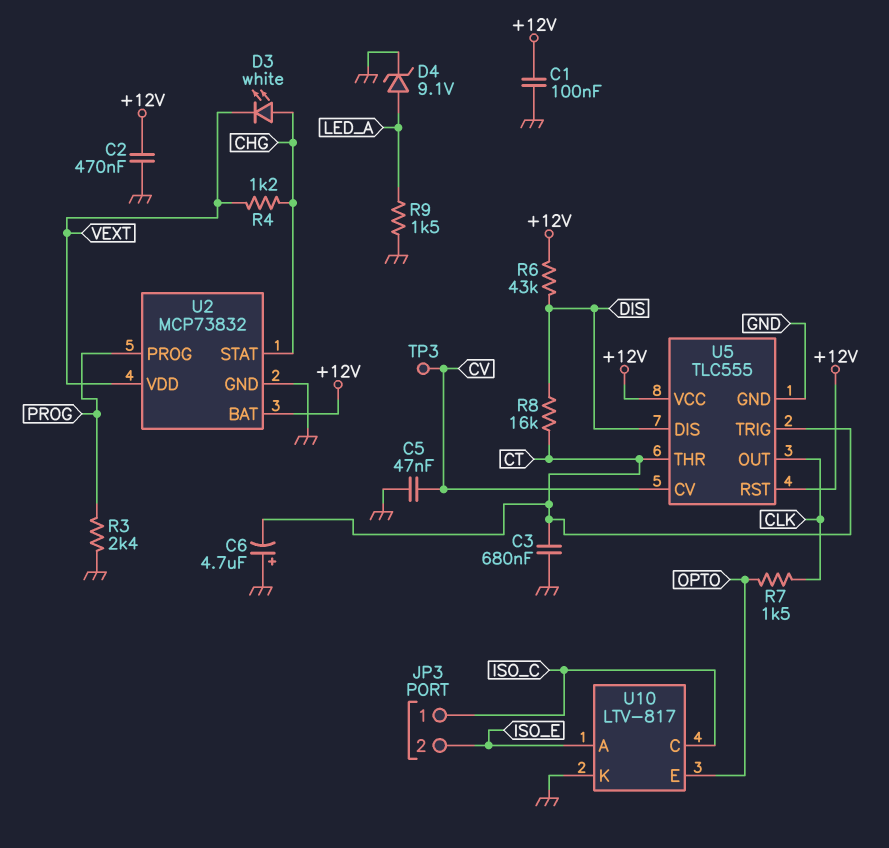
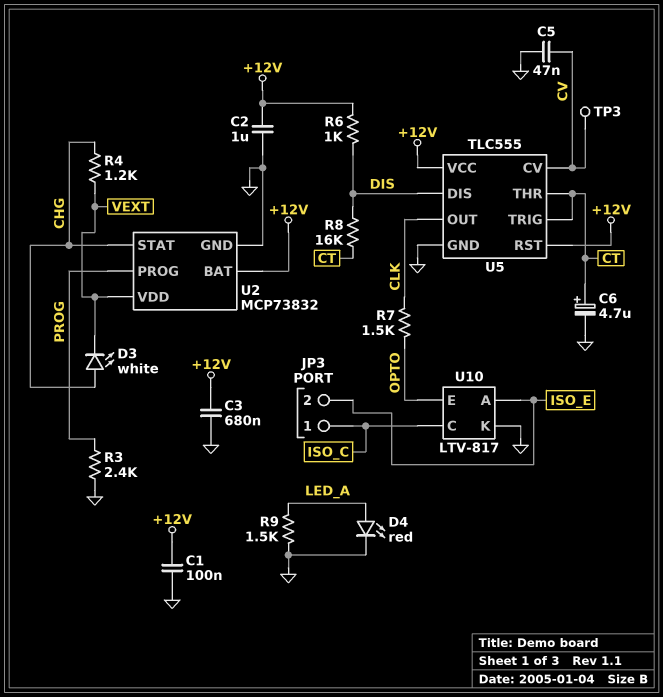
C2: 470nF (+12V, GND) -> 1uF (+12V, GND)
C3: 680nF (CT, GND) -> 680nF (+12V, GND)
C6: 4.7uF (plus GND, minus CT) -> 4.7uF (plus CT, minus GND)
D4: zener 9.1V (A LED_A, K GND) -> LED red (A LED_A, K GND)
R6: 43k (+12V, DIS) -> 1k (+12V, DIS)

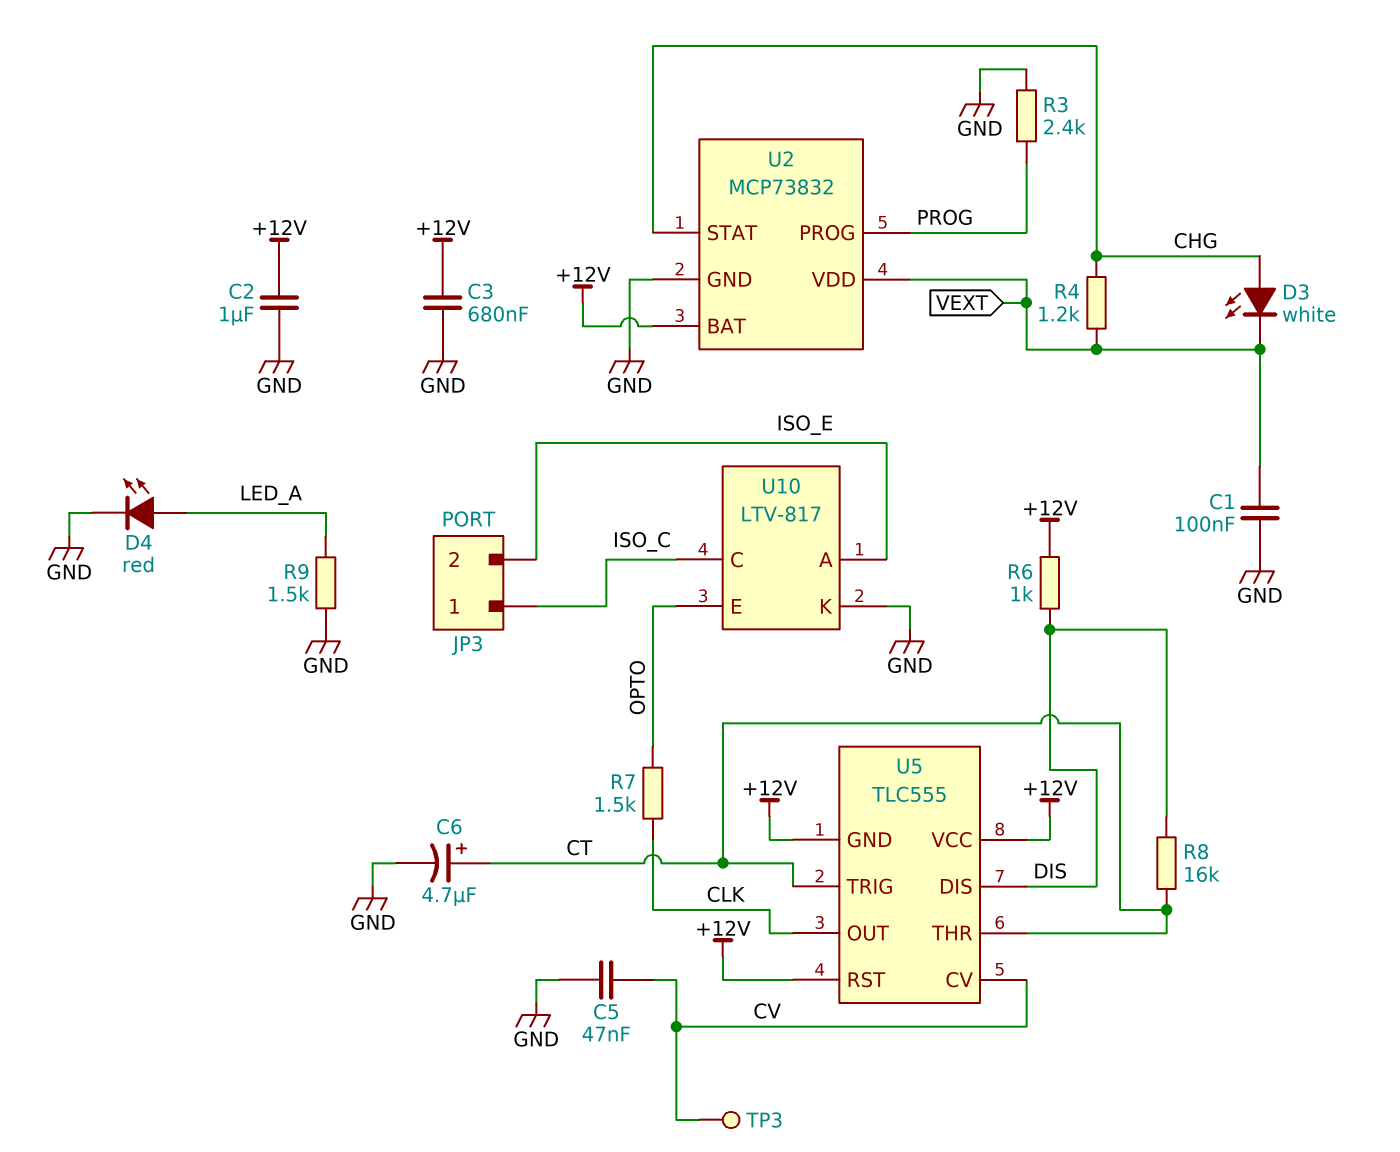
C1: 100nF (+12V, GND) -> 100nF (GND, VEXT)
U5 pin GND: GND -> +12V

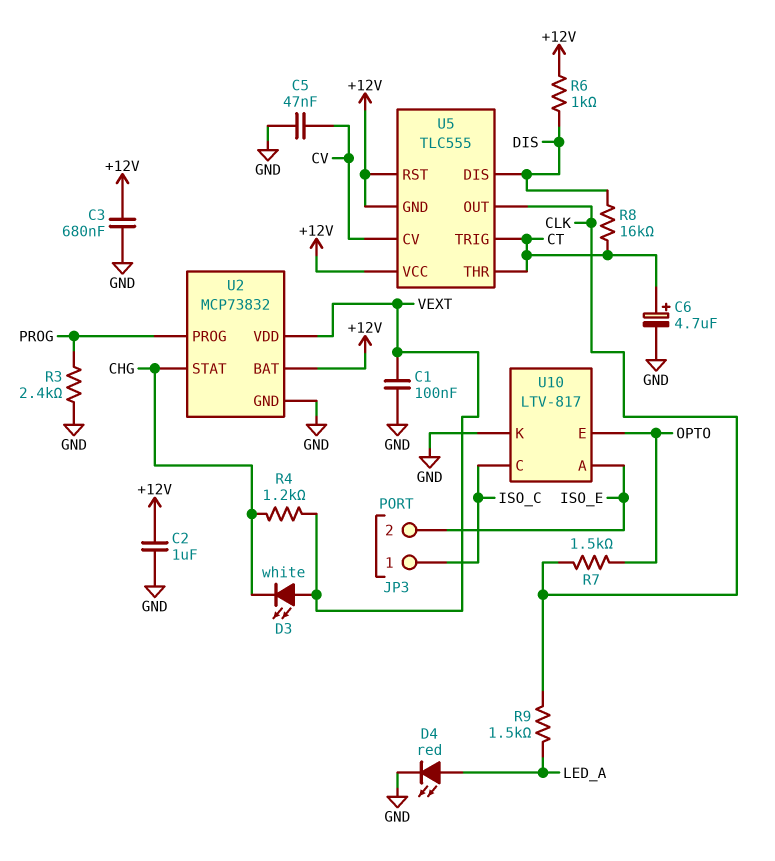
D3: LED white (A CHG, K VEXT) -> LED white (A VEXT, K CHG)
R9: 1.5k (GND, LED_A) -> 1.5k (CLK, LED_A)
TP3: test point (CV) -> none

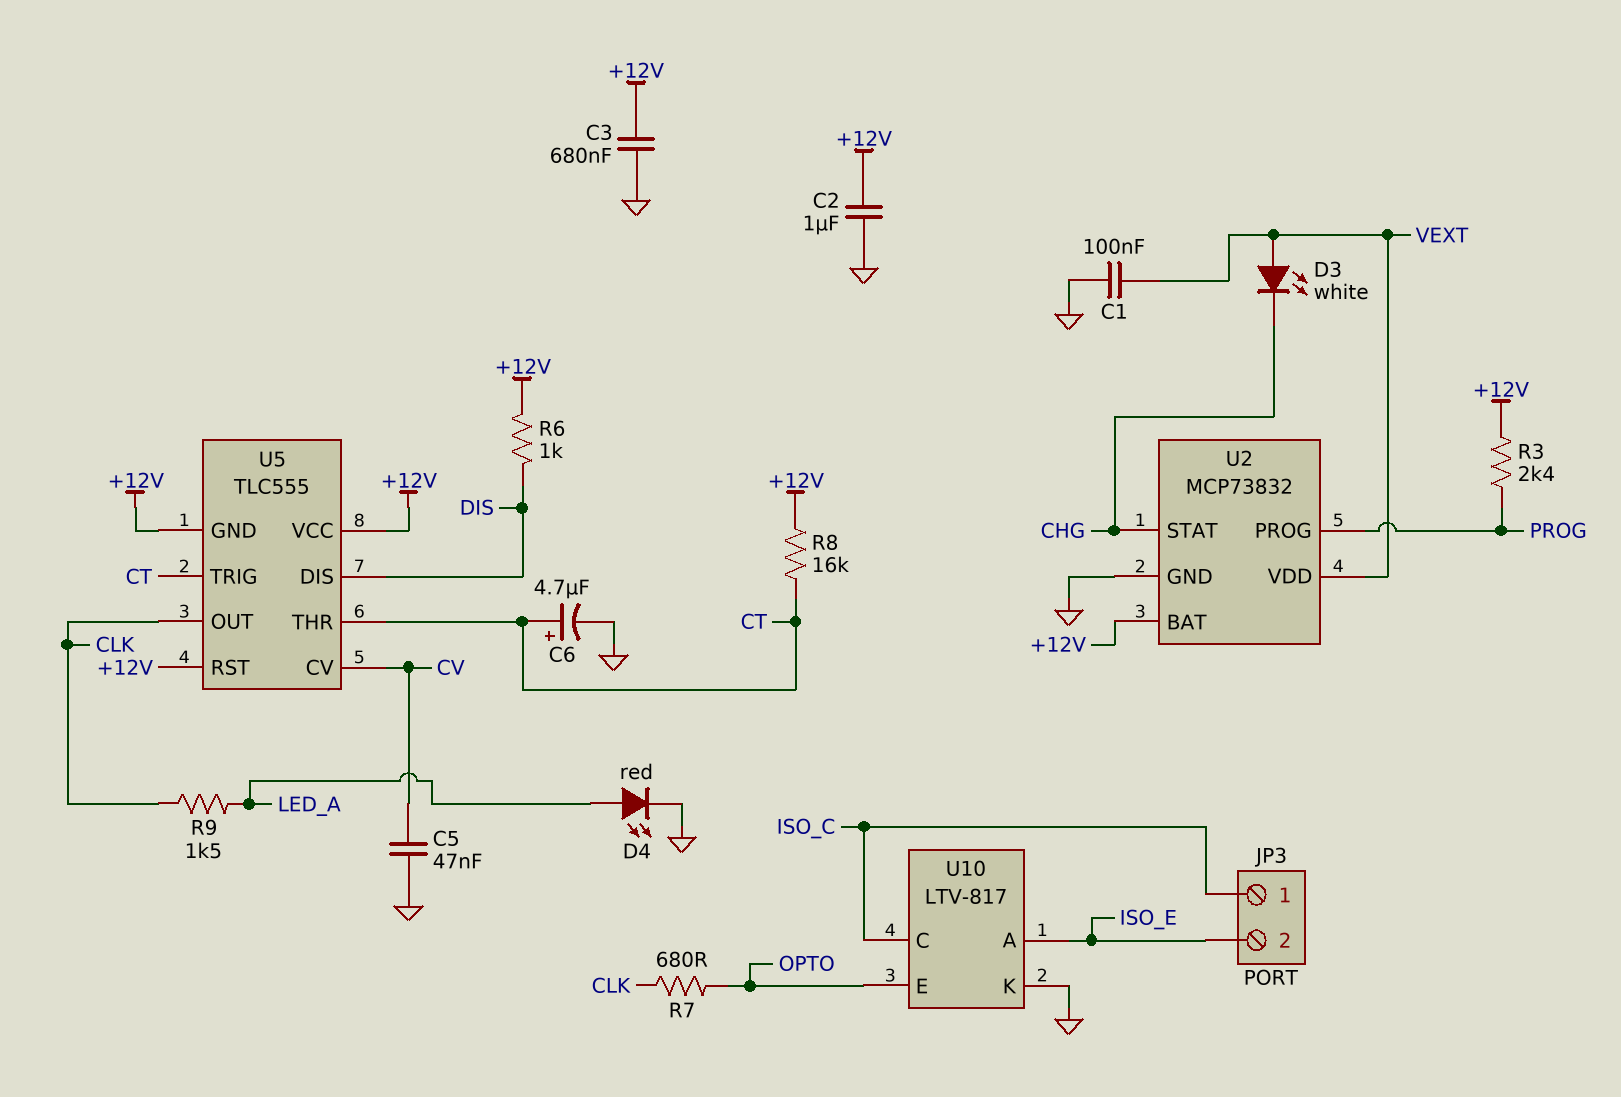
R3: 2.4k (GND, PROG) -> 2.4k (+12V, PROG)
R4: 1.2k (CHG, VEXT) -> none
R7: 1.5k (CLK, OPTO) -> 680 (CLK, OPTO)
R8: 16k (CT, DIS) -> 16k (+12V, CT)

